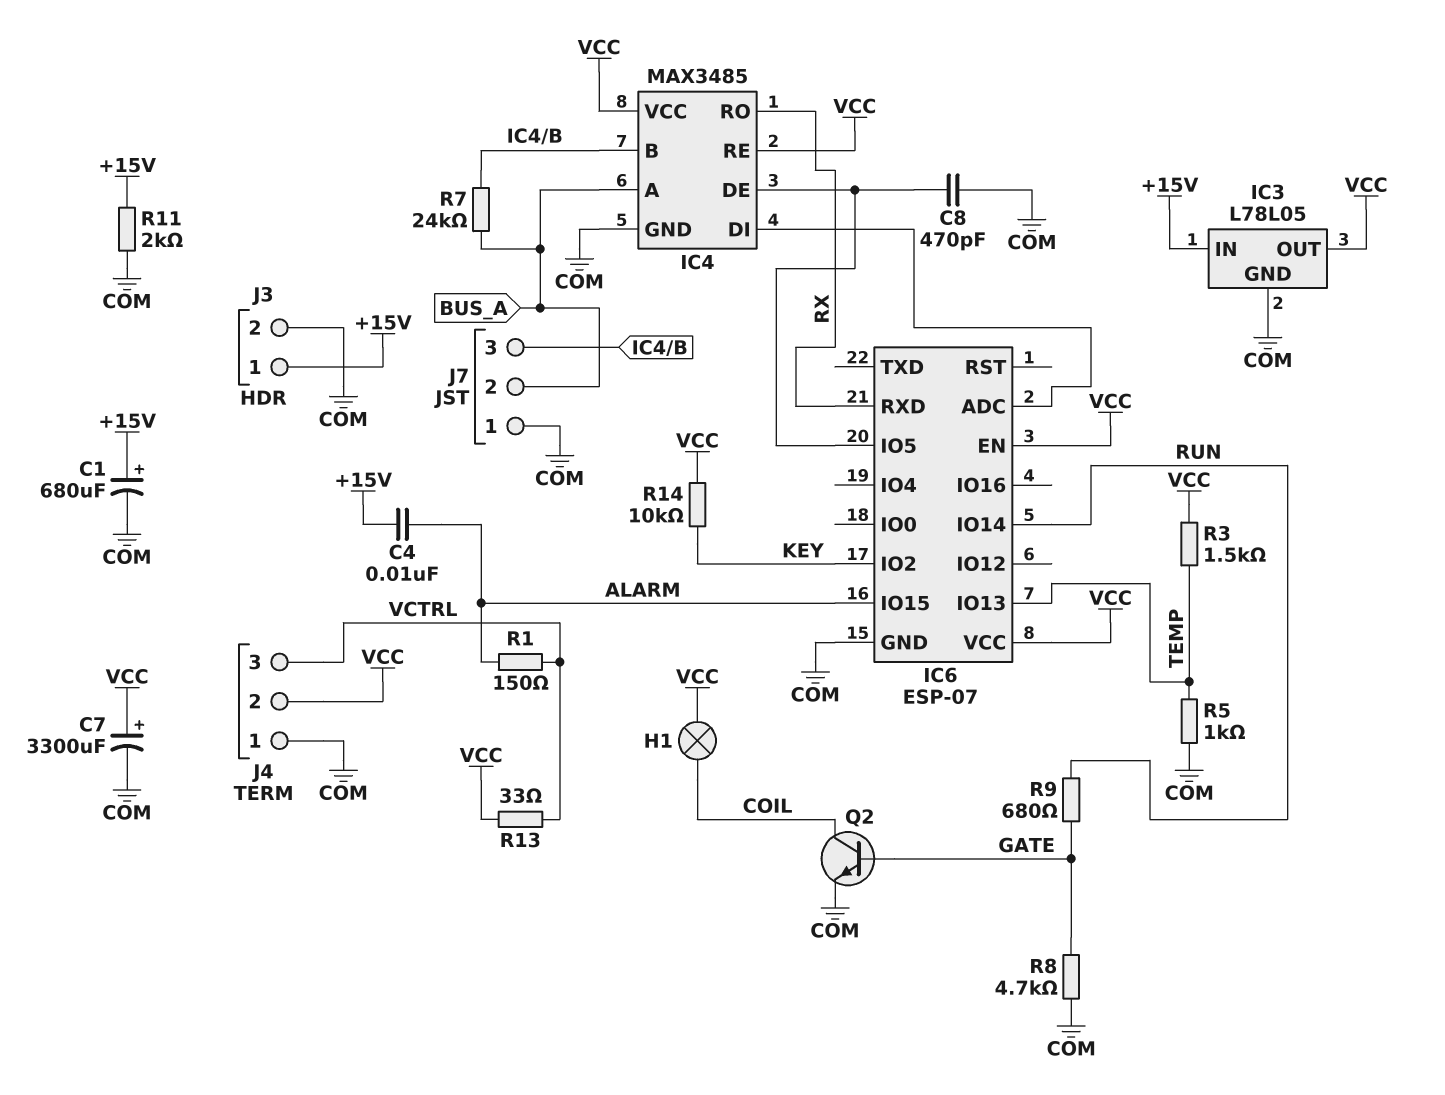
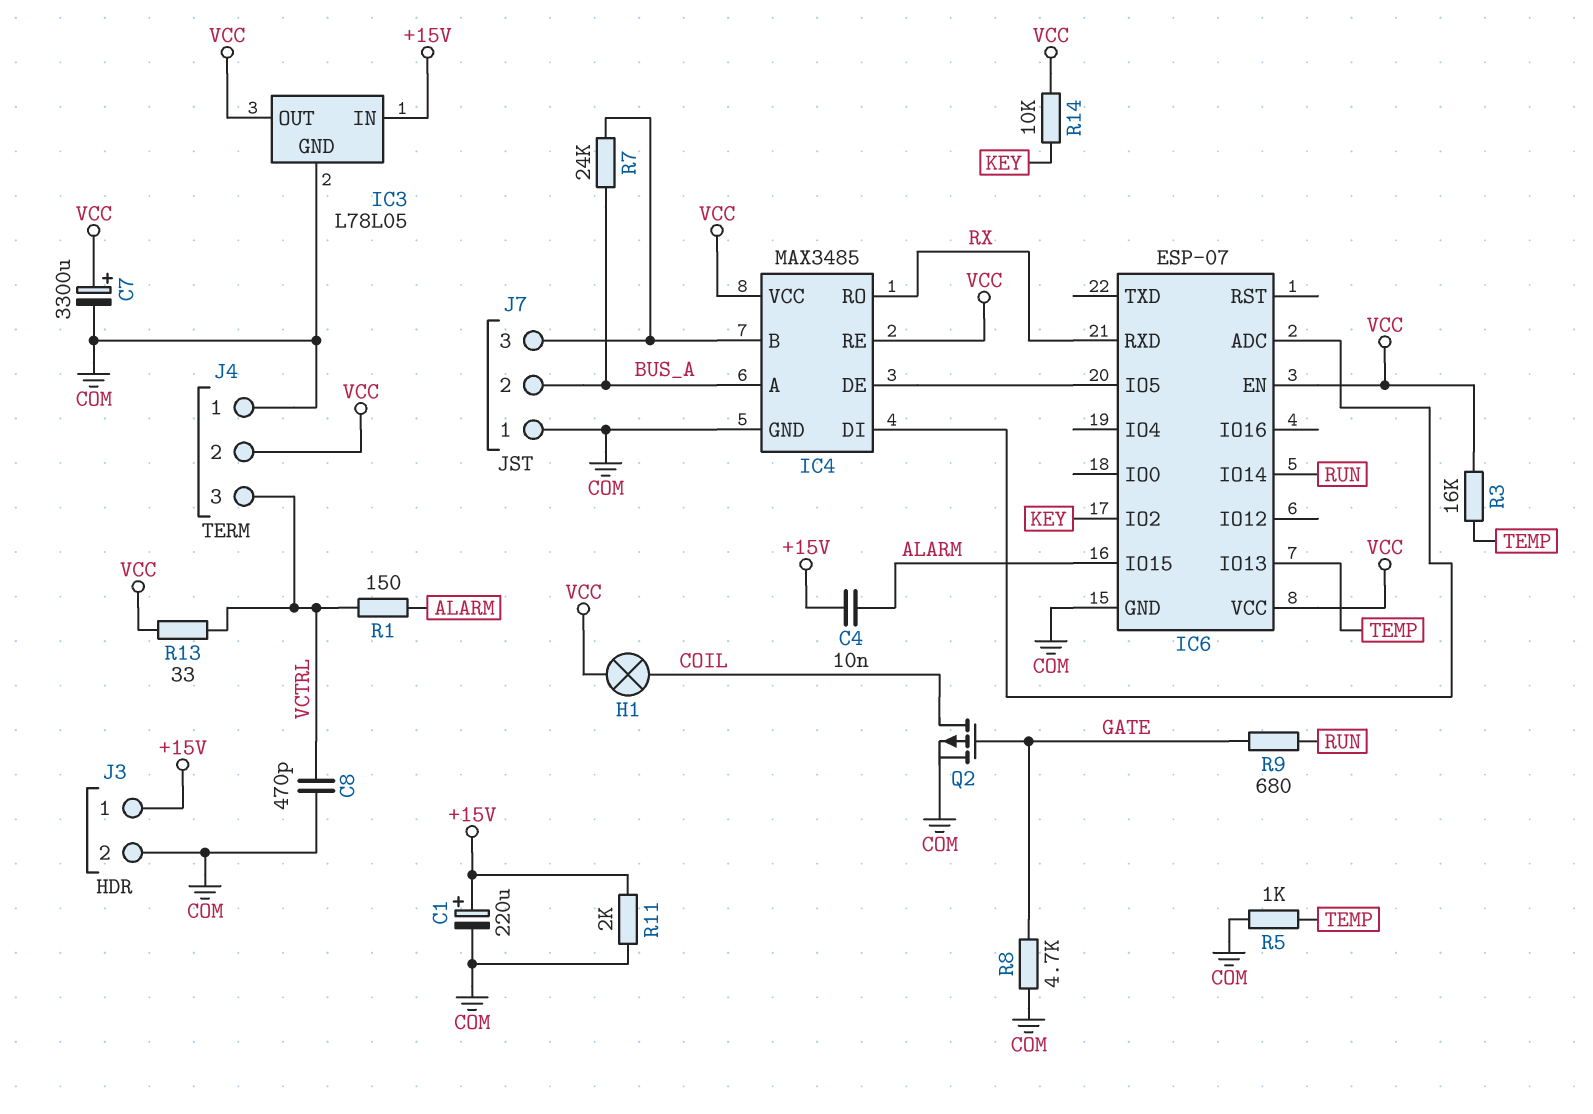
C1: 680uF (plus +15V, minus COM) -> 220uF (plus +15V, minus COM)
C8: 470pF (COM, IC4/DE) -> 470pF (COM, VCTRL)
Q2: NPN (B GATE, C COIL, E COM) -> PMOS (G GATE, D COIL, S COM)
R3: 1.5k (TEMP, VCC) -> 16k (TEMP, VCC)

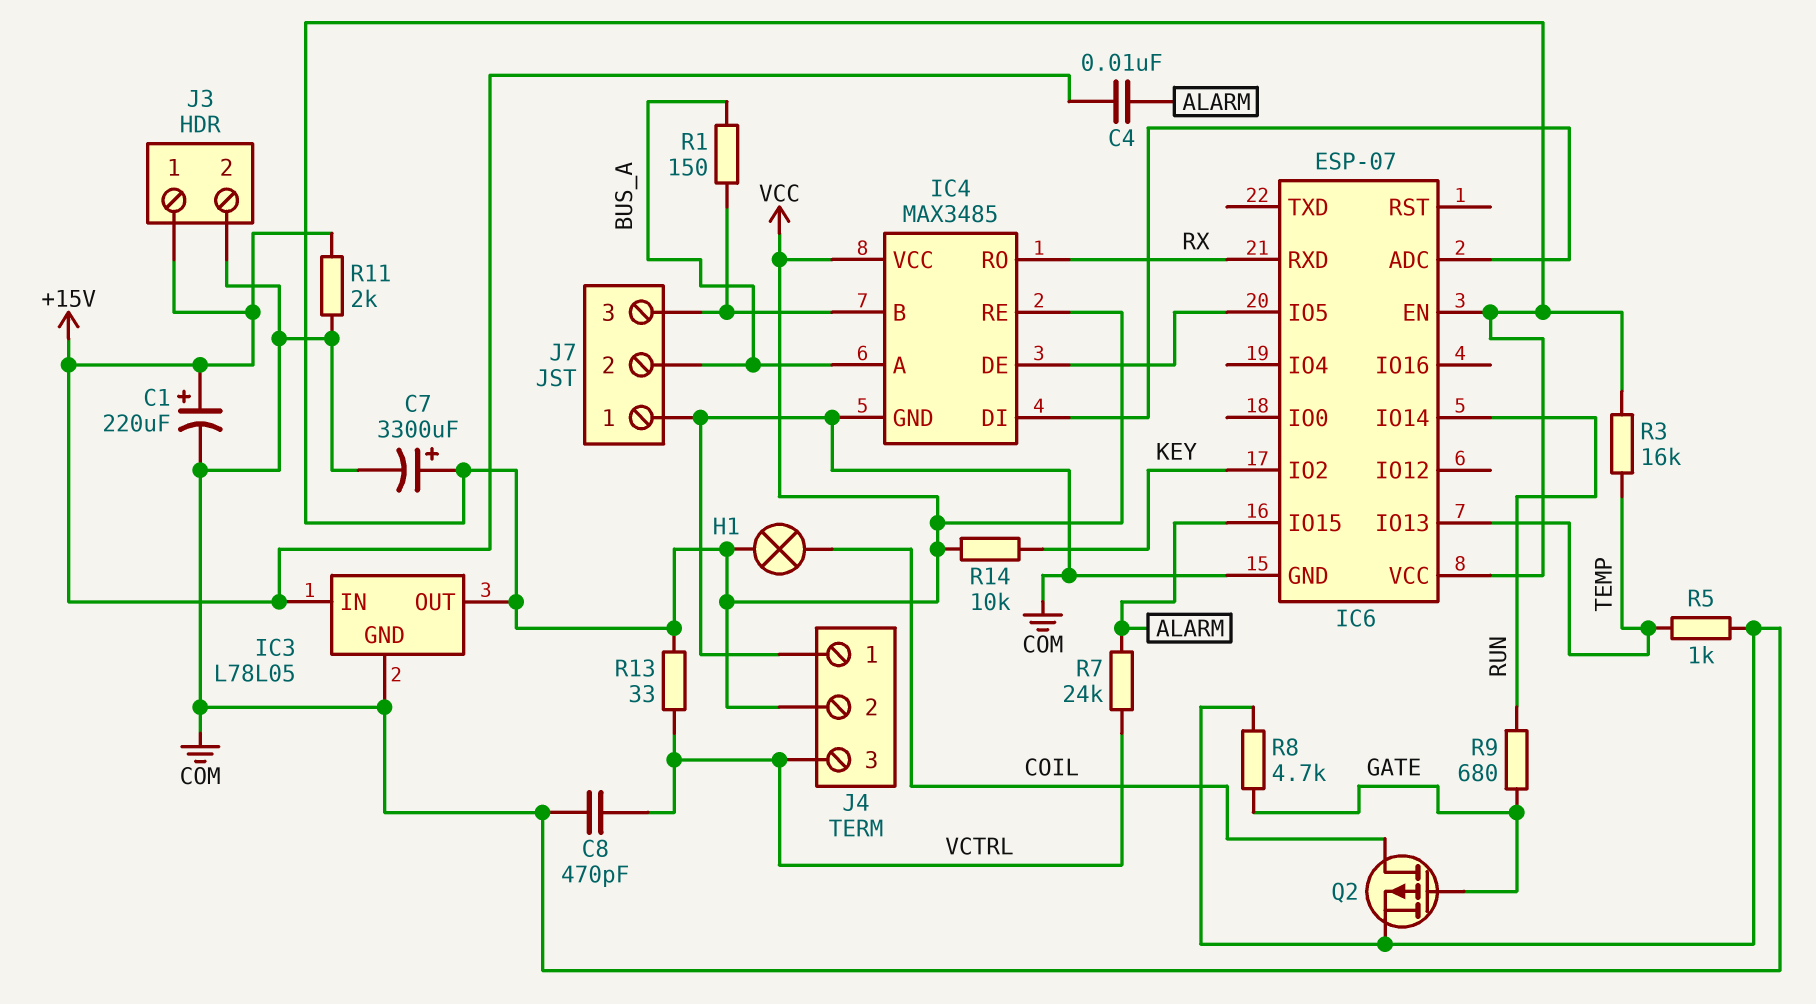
R1: 150 (ALARM, VCTRL) -> 150 (BUS_A, IC4/B)
R7: 24k (BUS_A, IC4/B) -> 24k (ALARM, VCTRL)

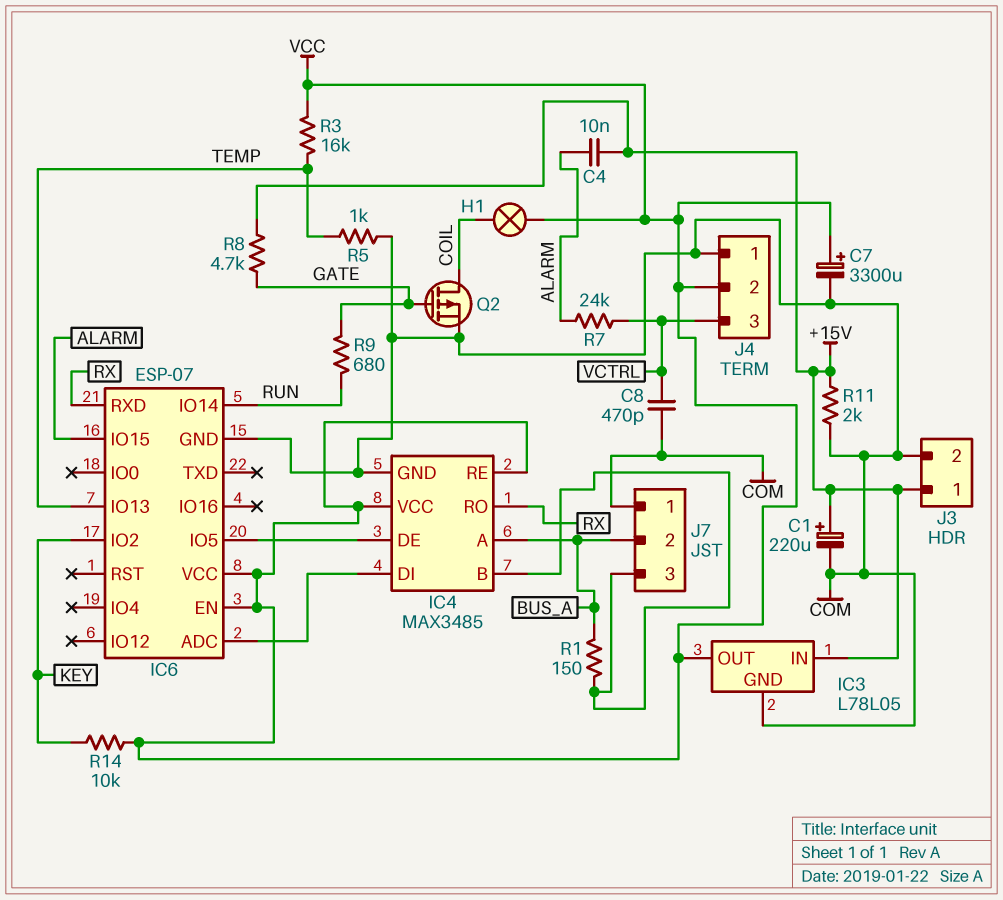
R8: 4.7k (COM, GATE) -> 4.7k (+15V, GATE)
R13: 33 (VCC, VCTRL) -> none

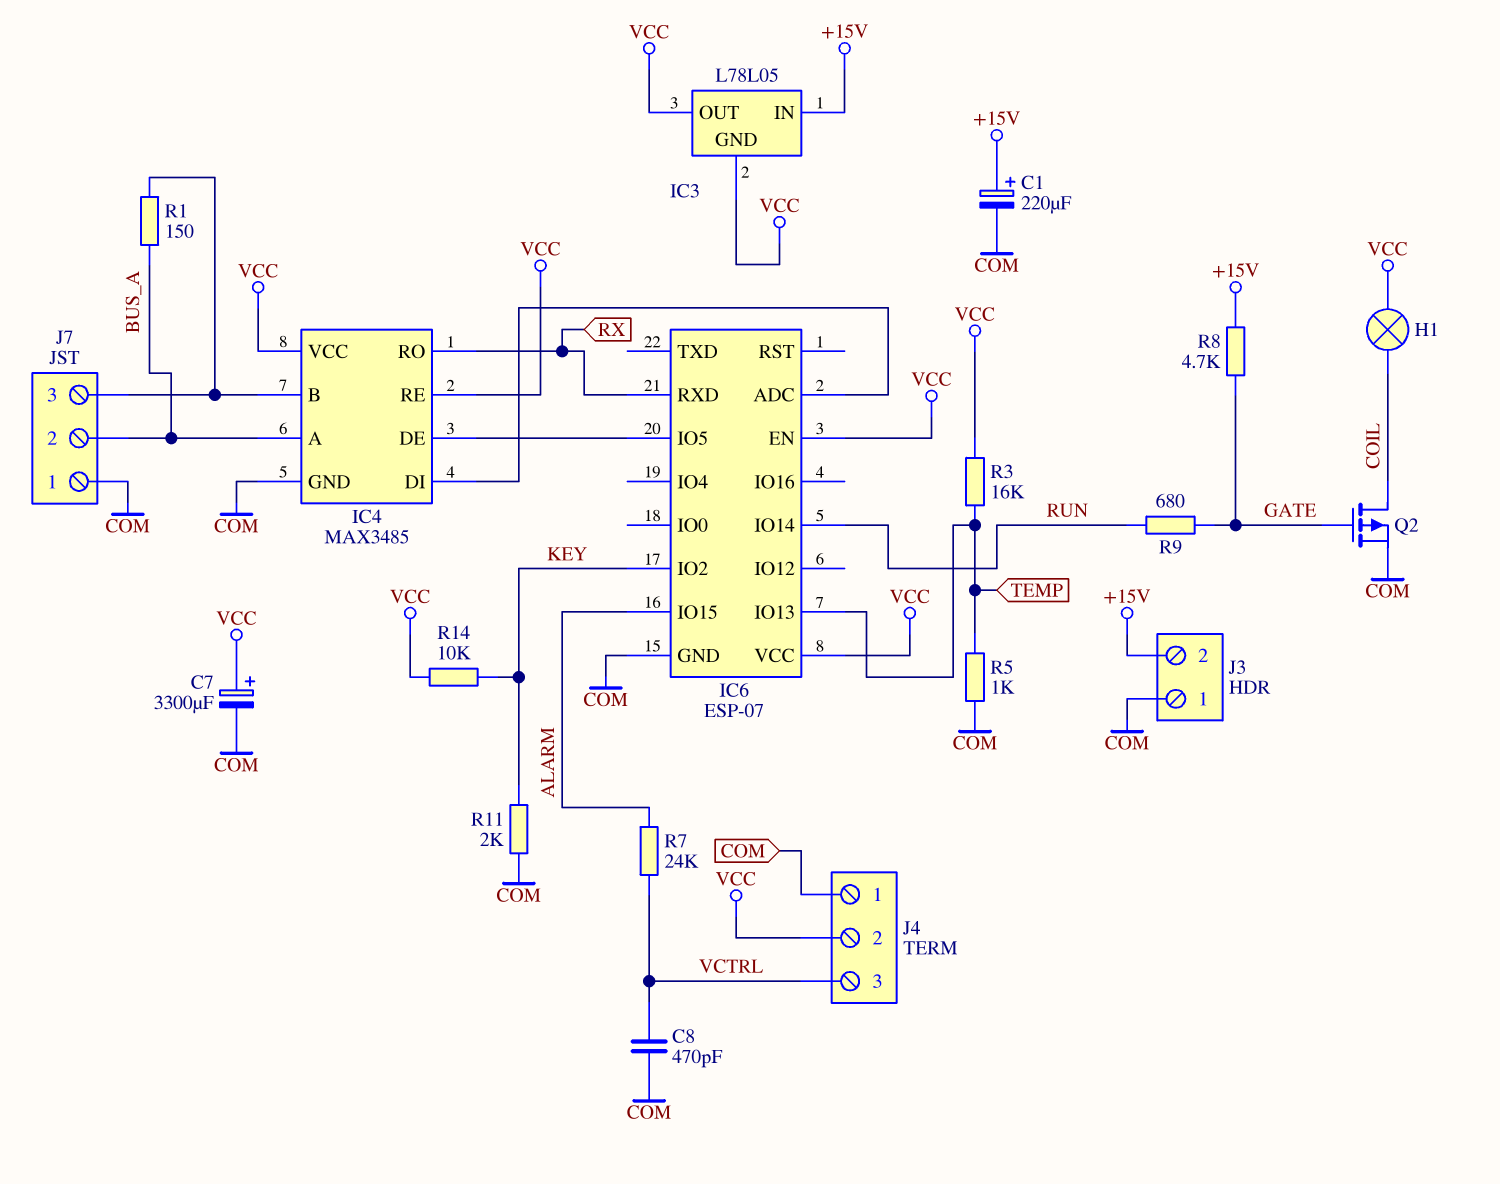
C4: 10nF (+15V, ALARM) -> none
IC3 pin GND: COM -> VCC
J3 pin 1: +15V -> COM
J3 pin 2: COM -> +15V
R11: 2k (+15V, COM) -> 2k (COM, KEY)

